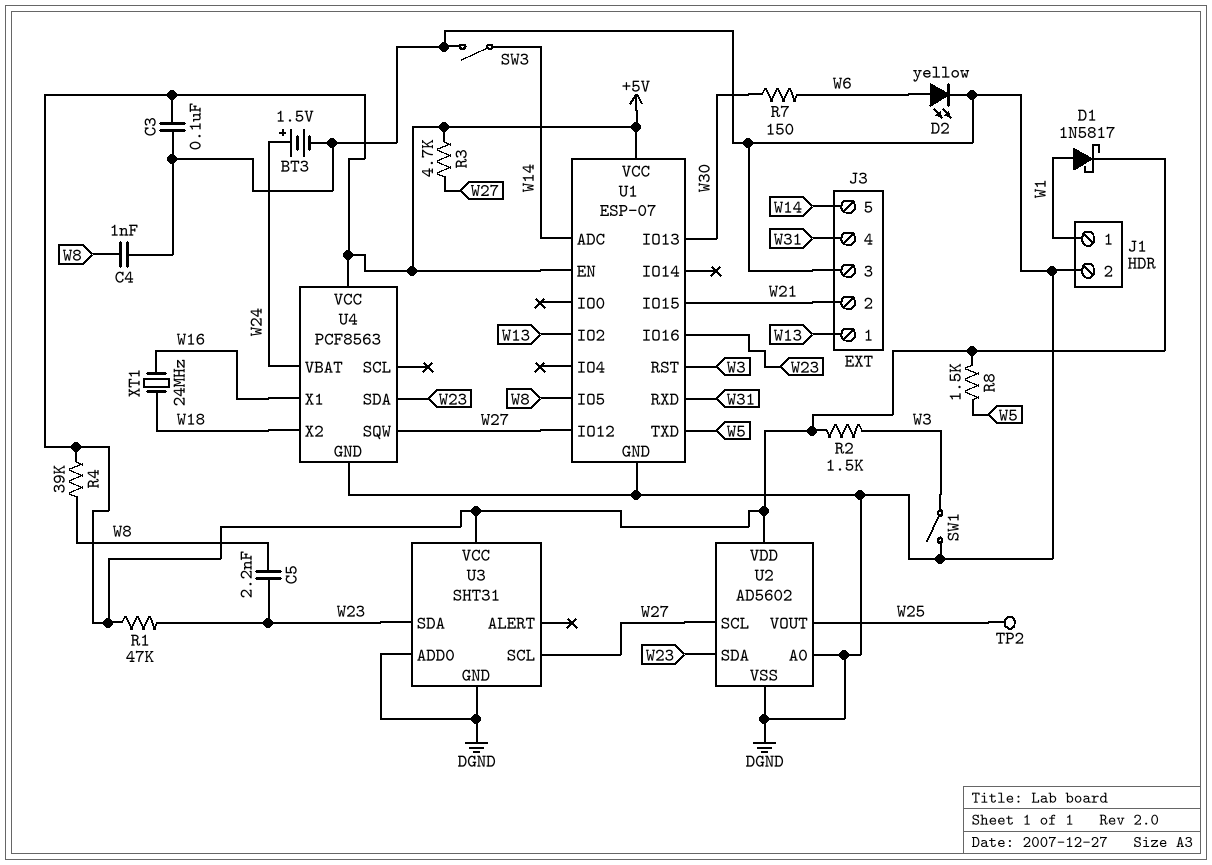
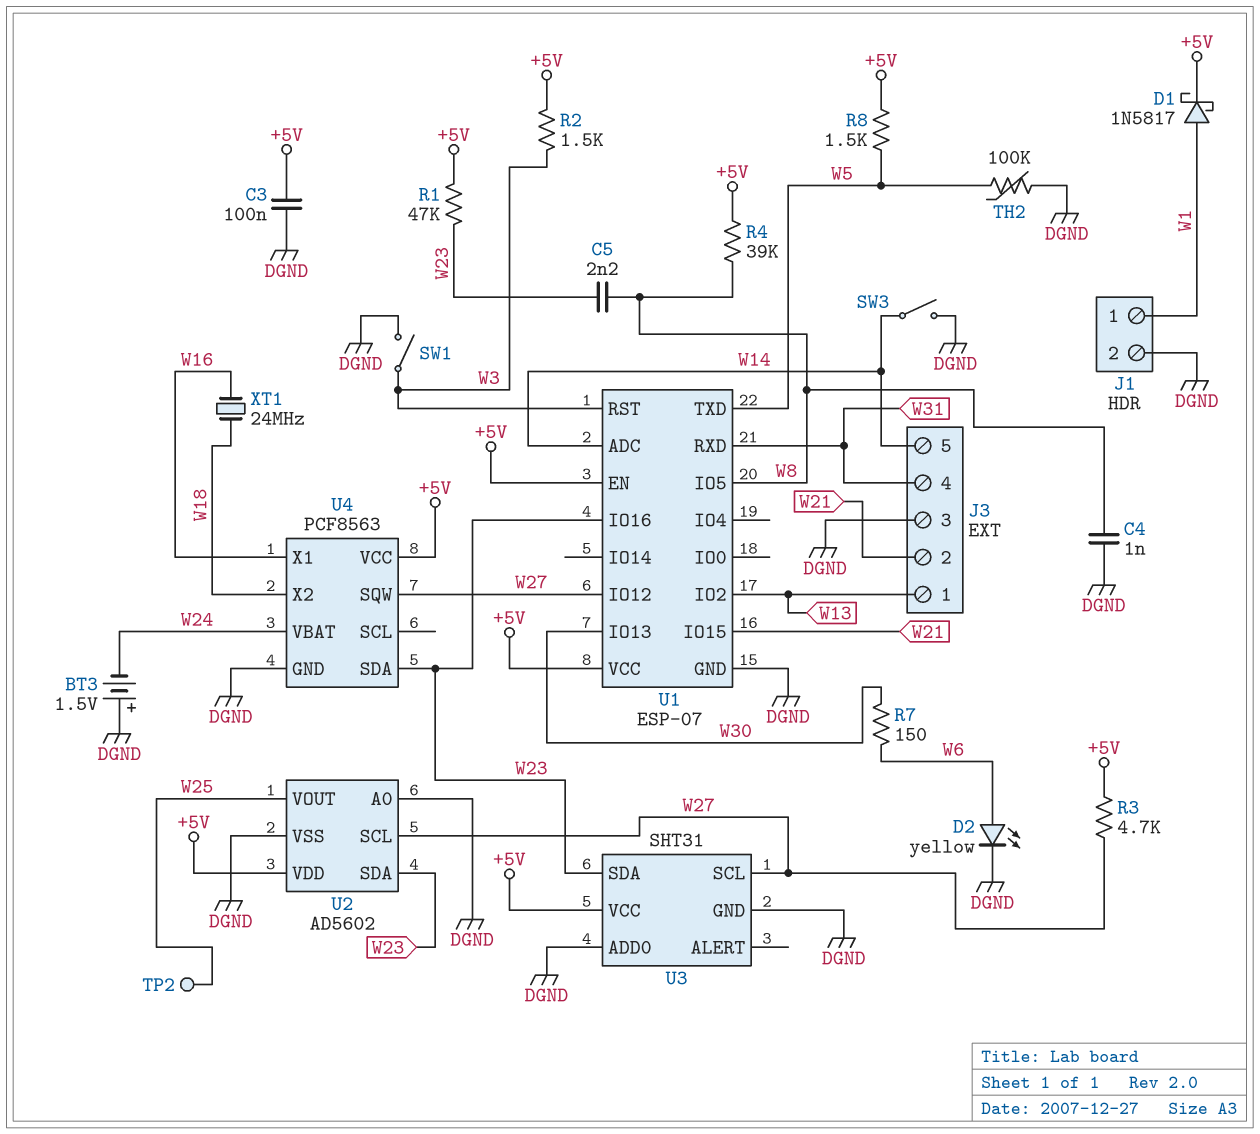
BT3: 1.5V (plus W24, minus DGND) -> 1.5V (plus DGND, minus W24)
TH2: none -> 100k (DGND, W5)

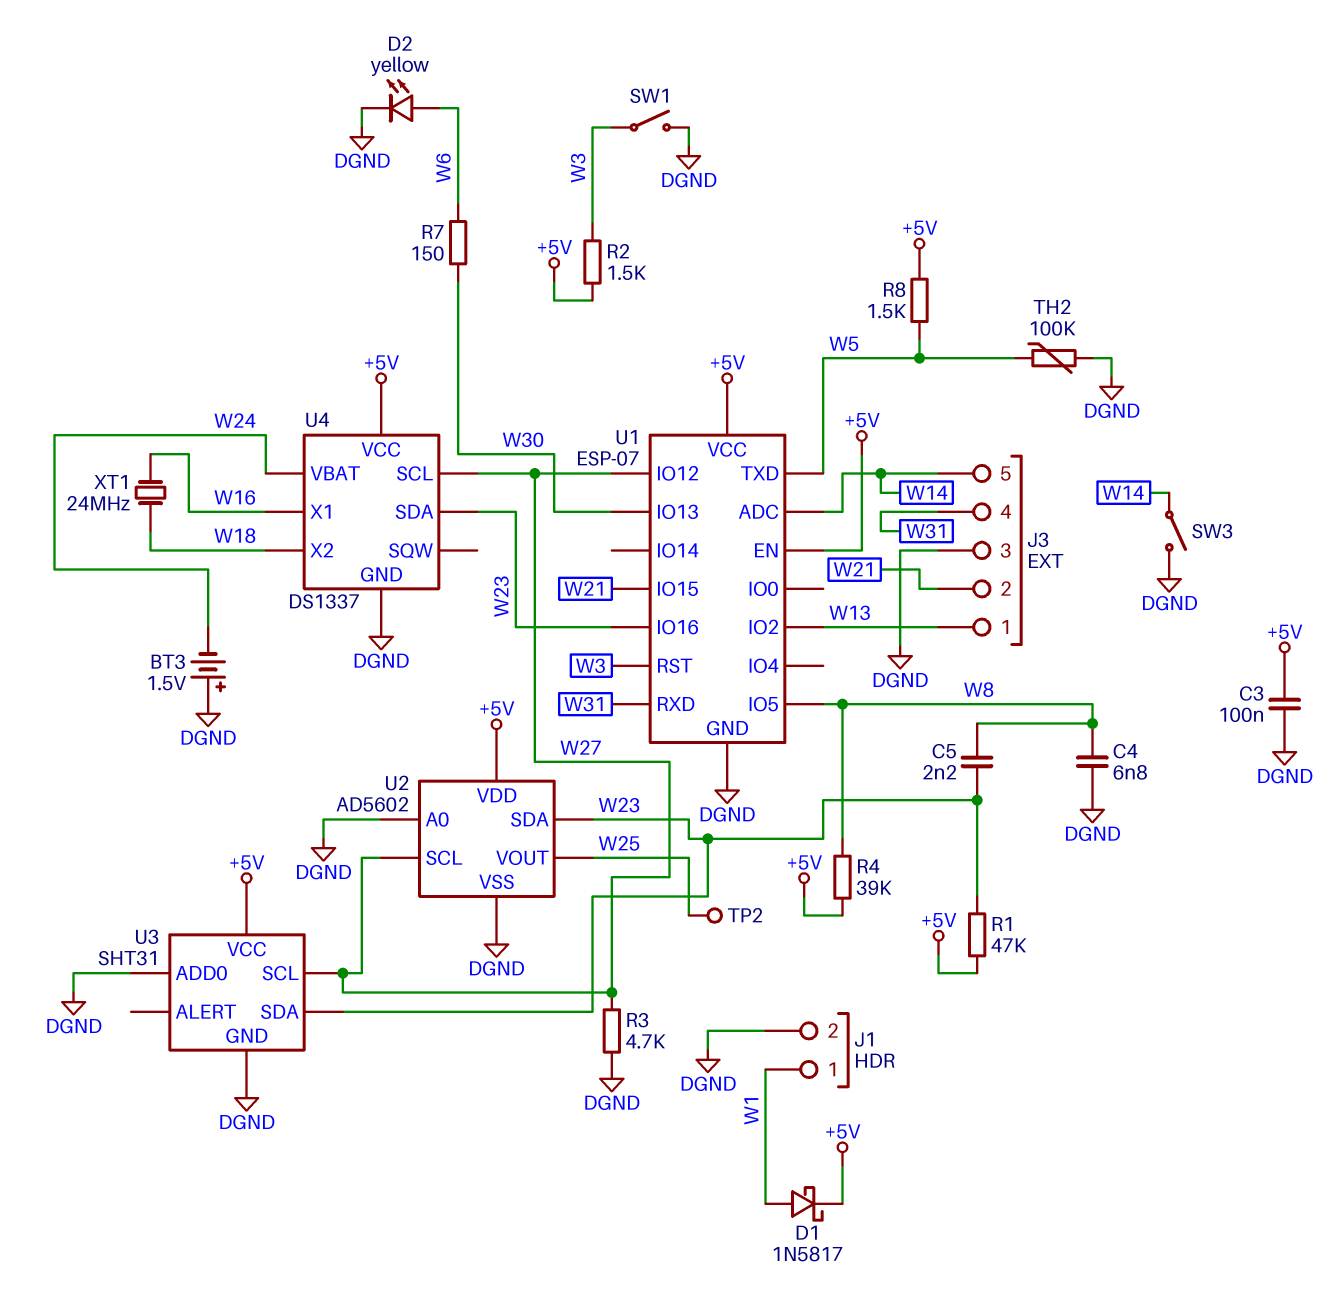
C4: 1nF (DGND, W8) -> 6.8nF (DGND, W8)
R3: 4.7k (+5V, W27) -> 4.7k (DGND, W27)
U4: PCF8563 -> DS1337
U4 pin SCL: none -> W27
U4 pin SQW: W27 -> none

